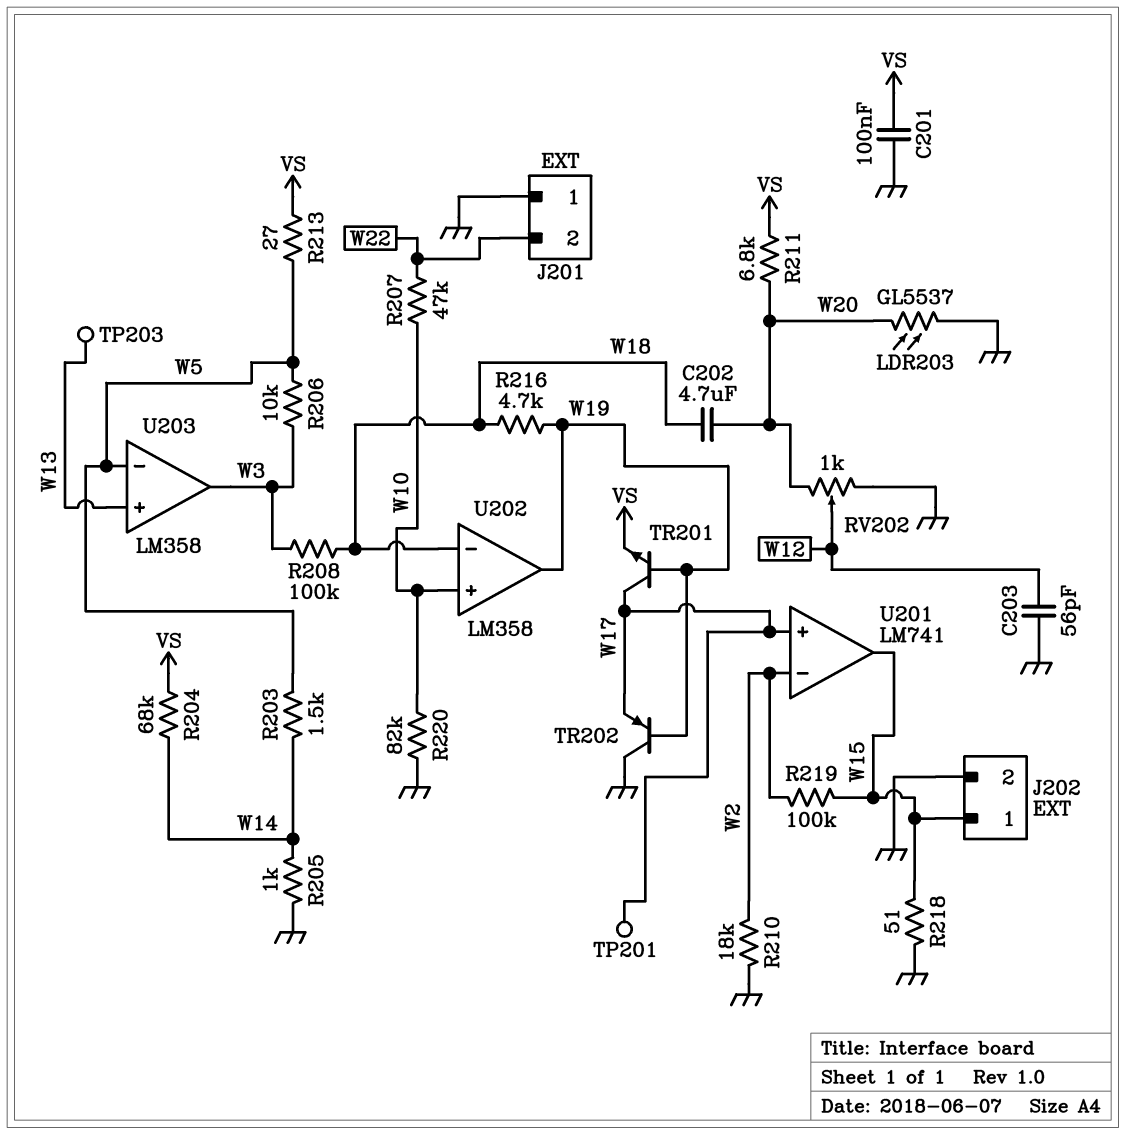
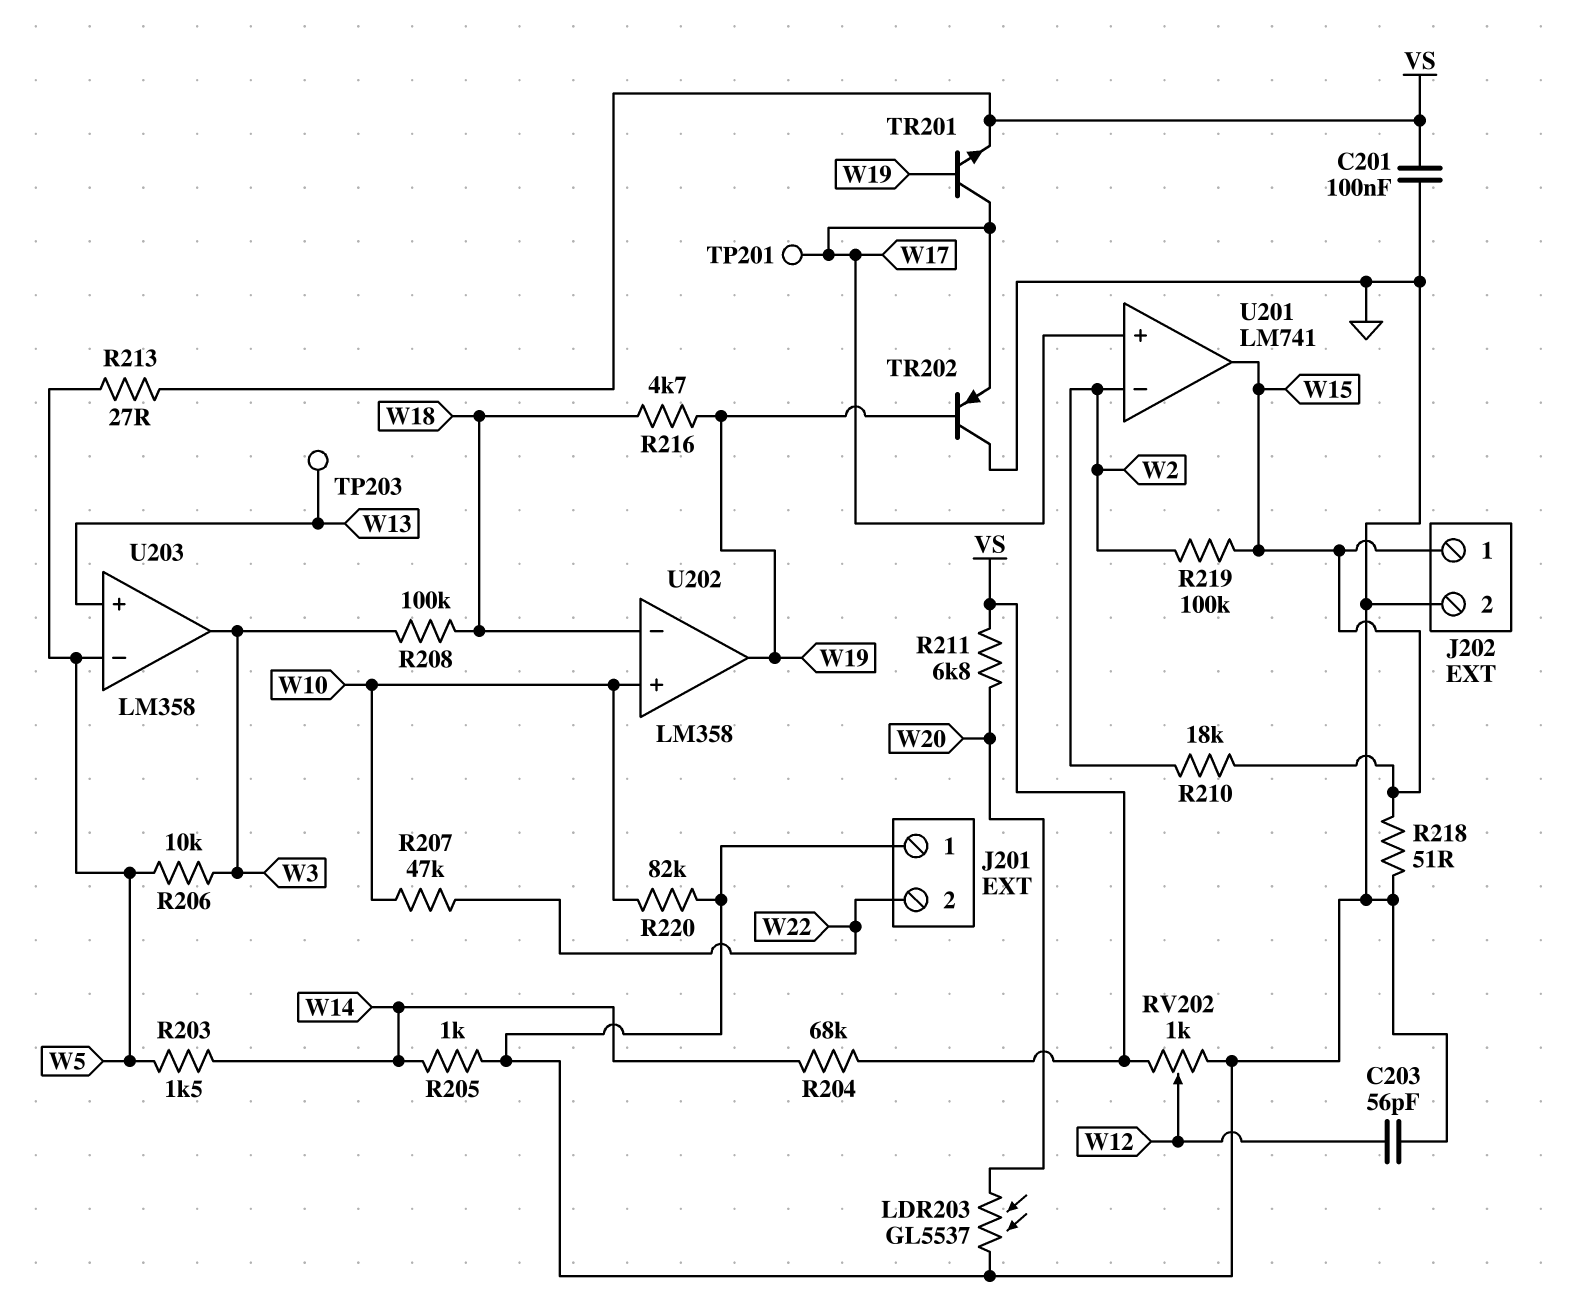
C202: 4.7uF (W18, W20) -> none
R210: 18k (GND, W2) -> 18k (W2, W15)
RV202: 1k (GND, W20, wiper W12) -> 1k (GND, VS, wiper W12)

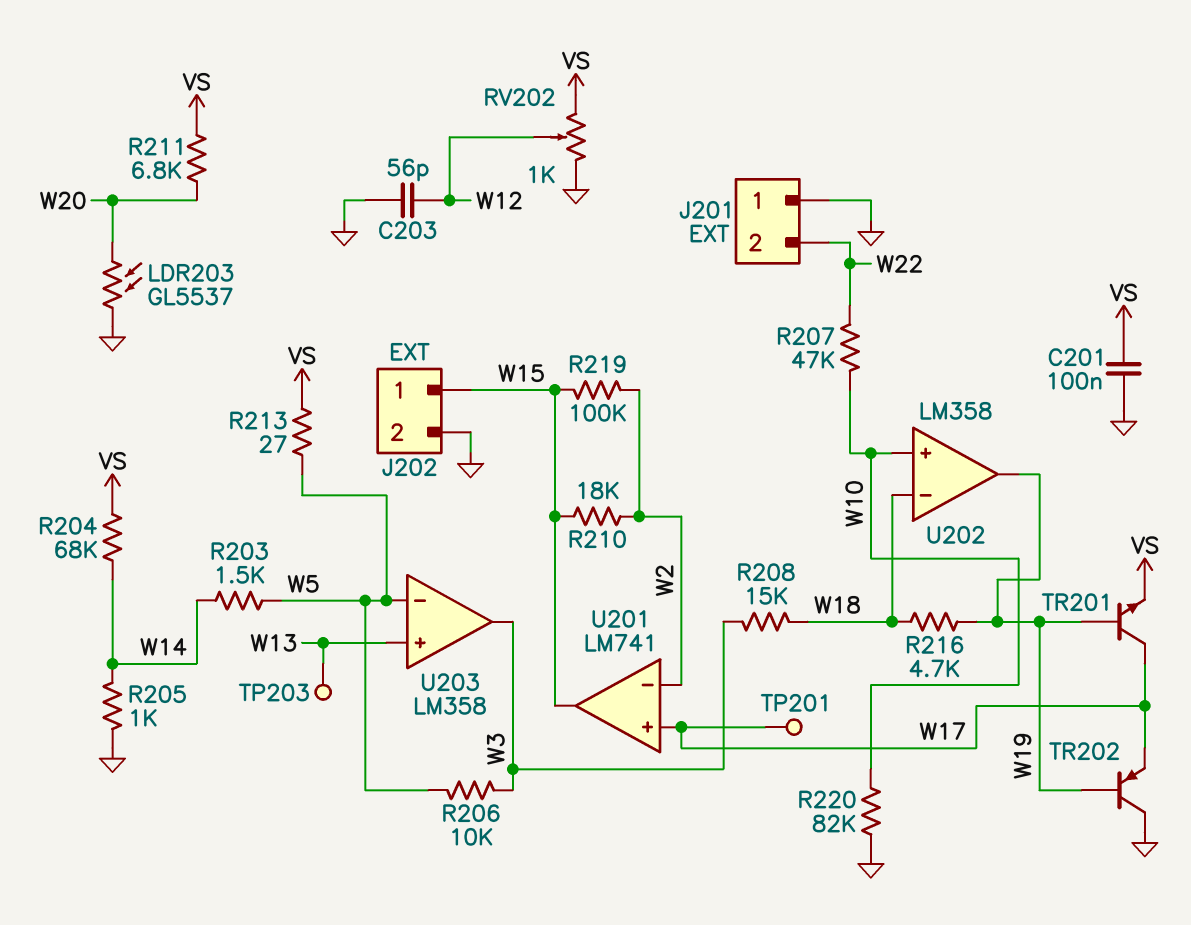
R208: 100k (W3, W18) -> 15k (W3, W18)
R218: 51 (GND, W15) -> none

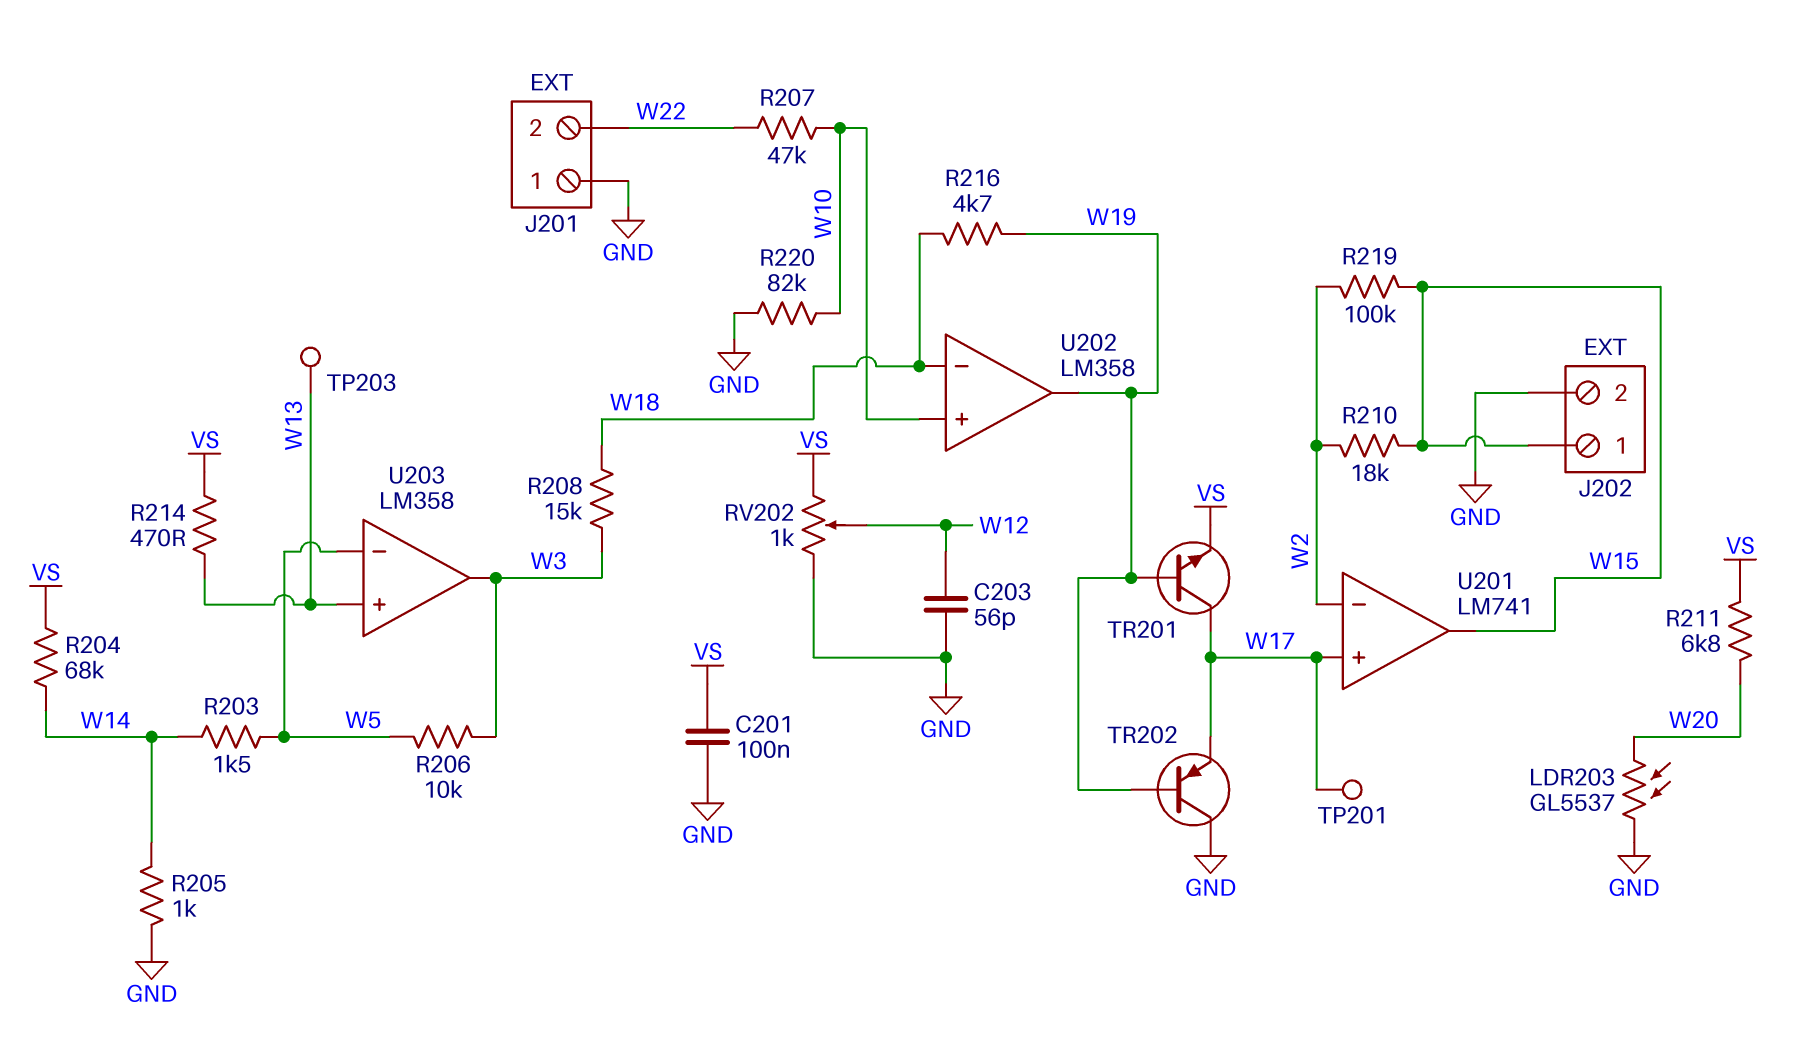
R213: 27 (VS, W5) -> none
R214: none -> 470 (VS, W13)

